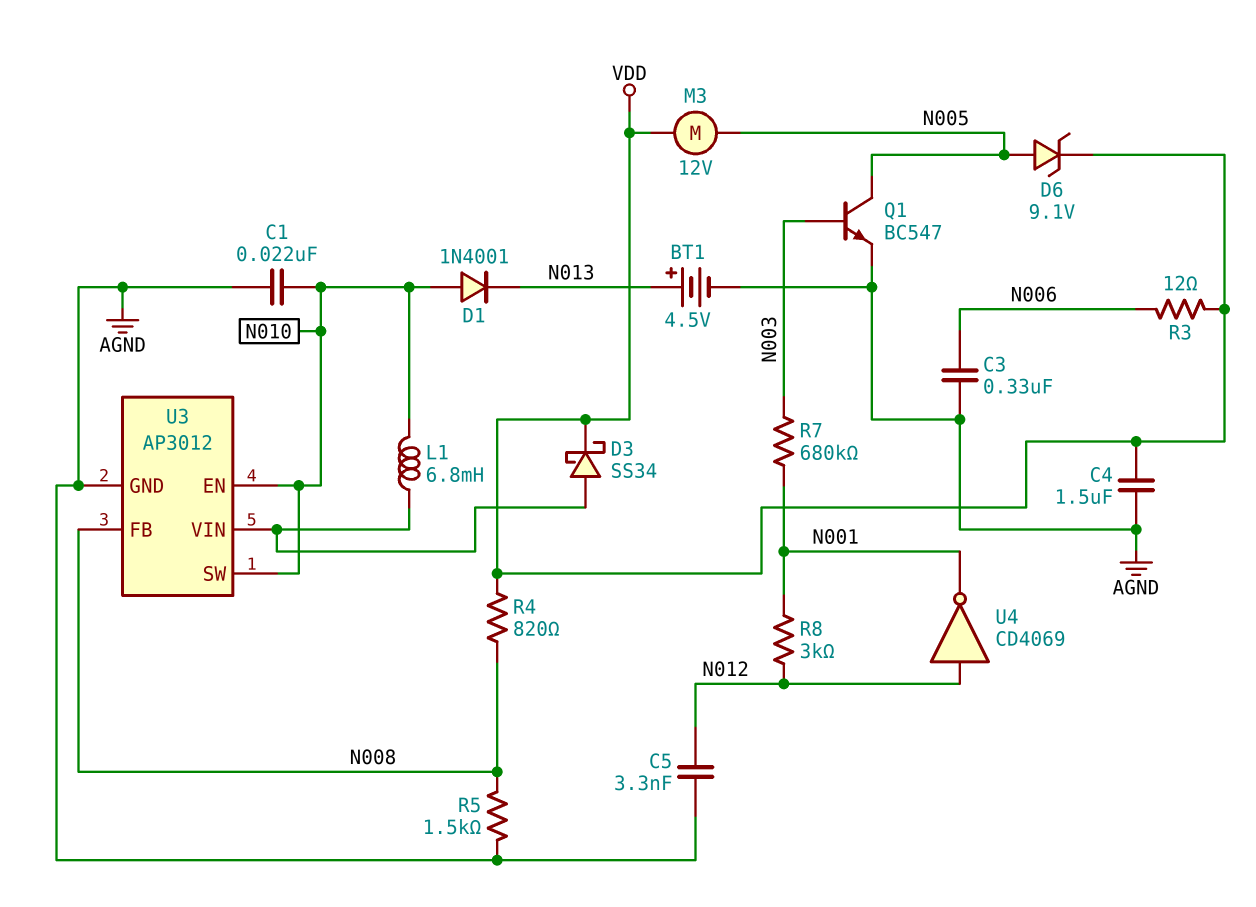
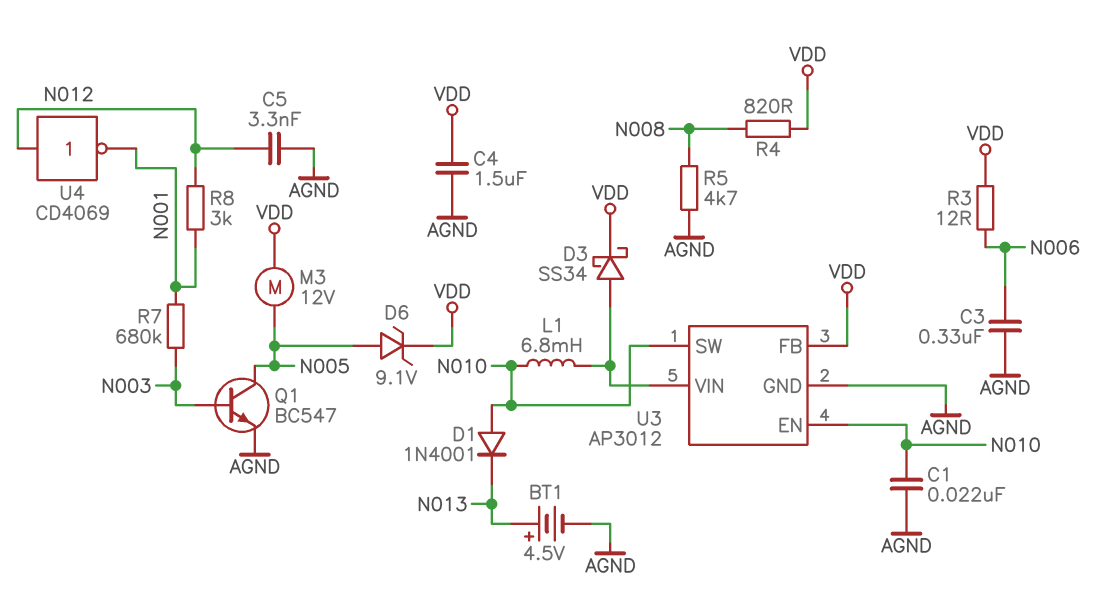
R5: 1.5k (AGND, N008) -> 4.7k (AGND, N008)
U3 pin FB: N008 -> VDD

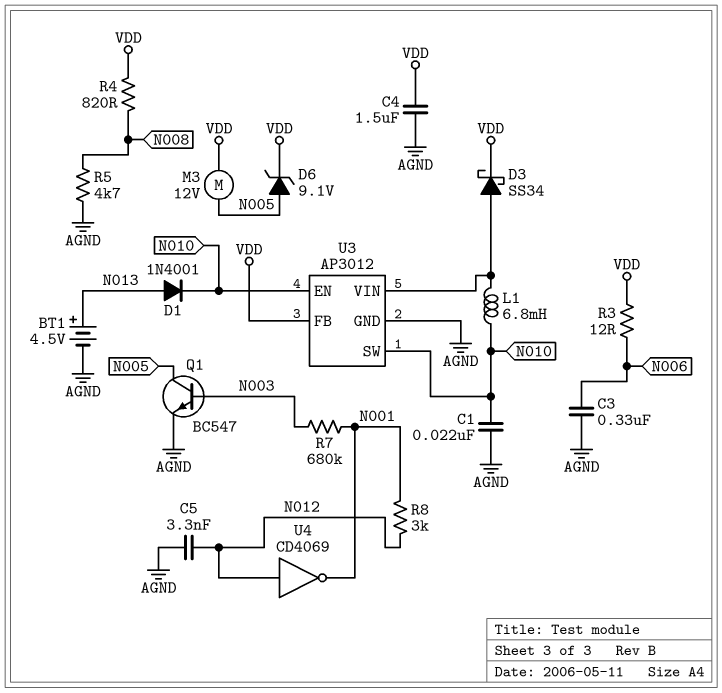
D1: diode 1N4001 (A N010, K N013) -> diode 1N4001 (A N013, K N010)

